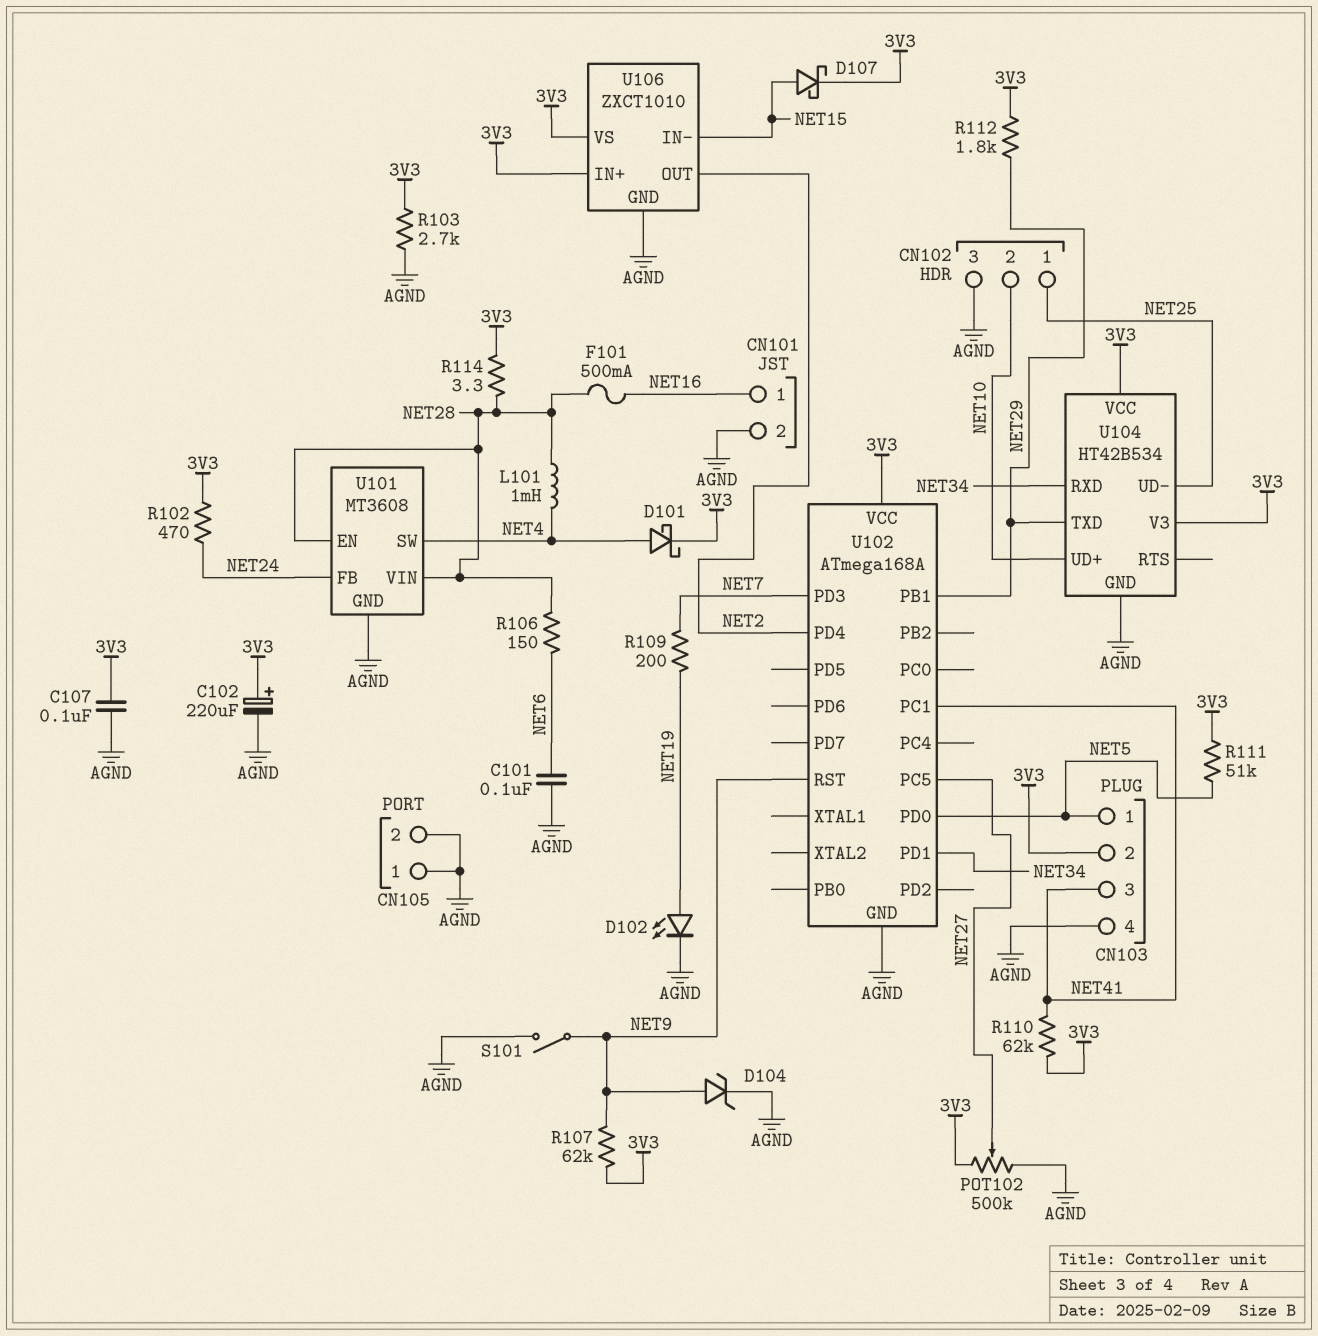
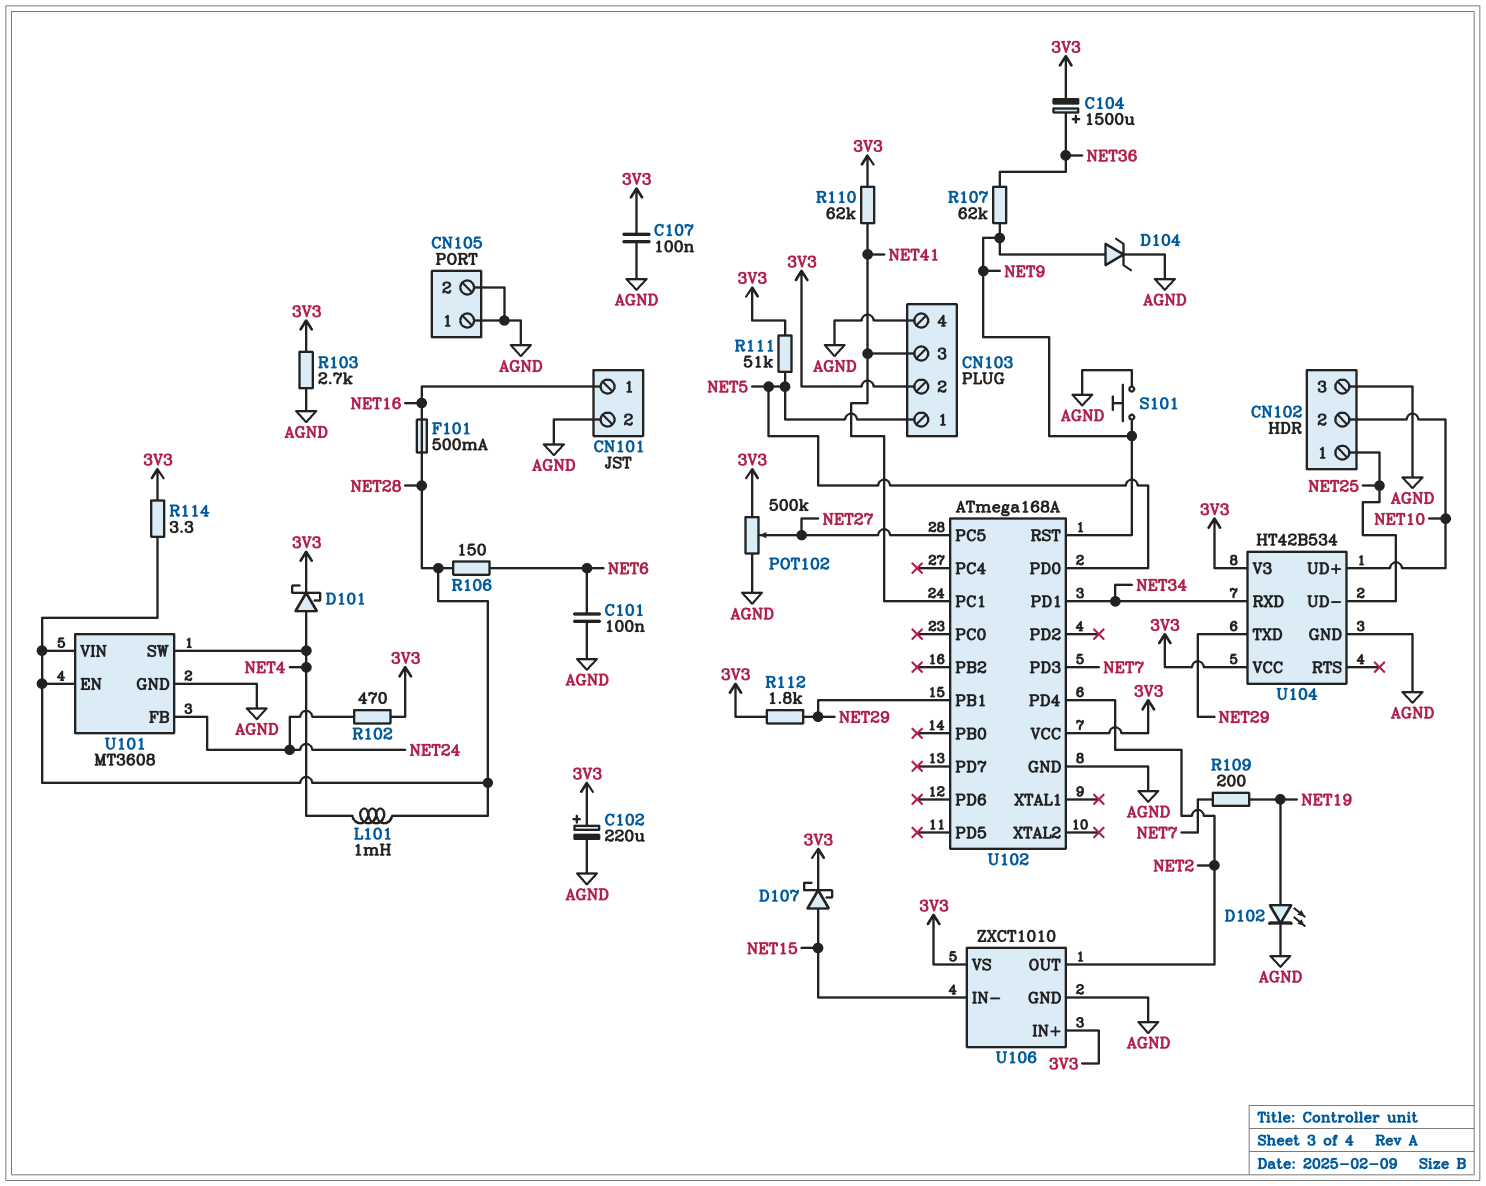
C104: none -> 1500uF (plus NET36, minus 3V3)
R107: 62k (3V3, NET9) -> 62k (NET9, NET36)
S101: switch (AGND, NET9) -> button (AGND, NET9)

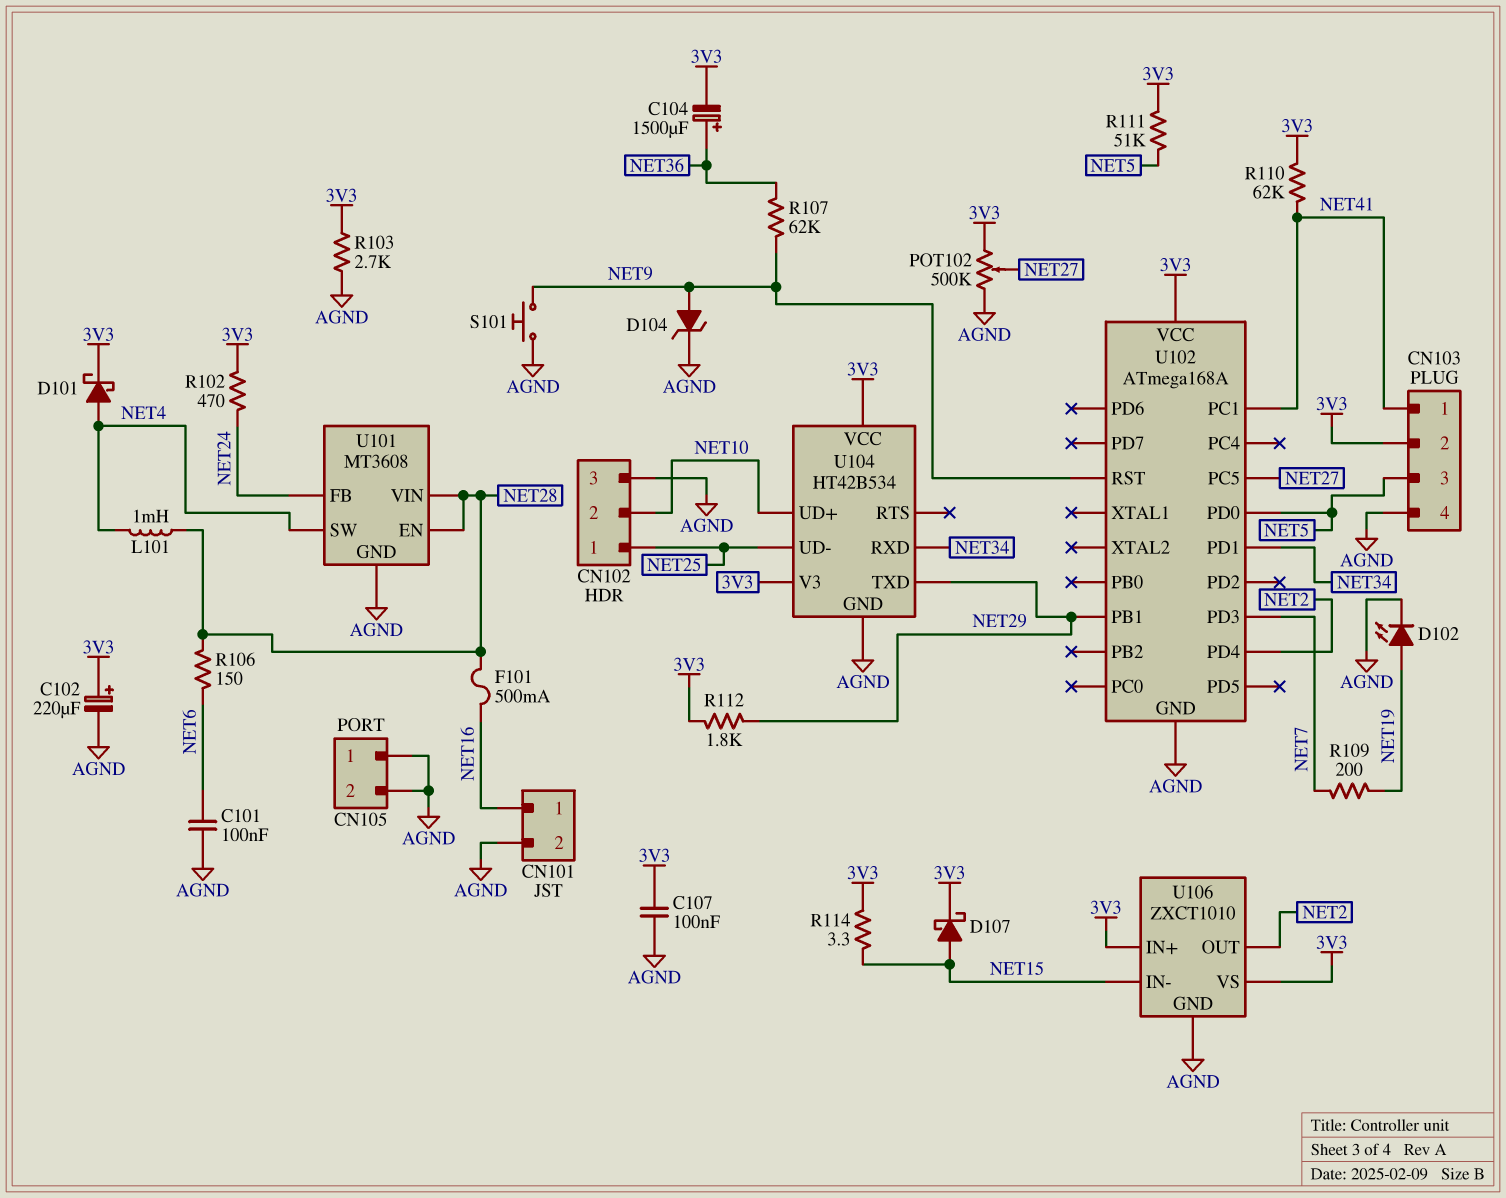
CN103 pin 1: NET5 -> NET41
CN103 pin 3: NET41 -> NET5
R114: 3.3 (3V3, NET28) -> 3.3 (3V3, NET15)

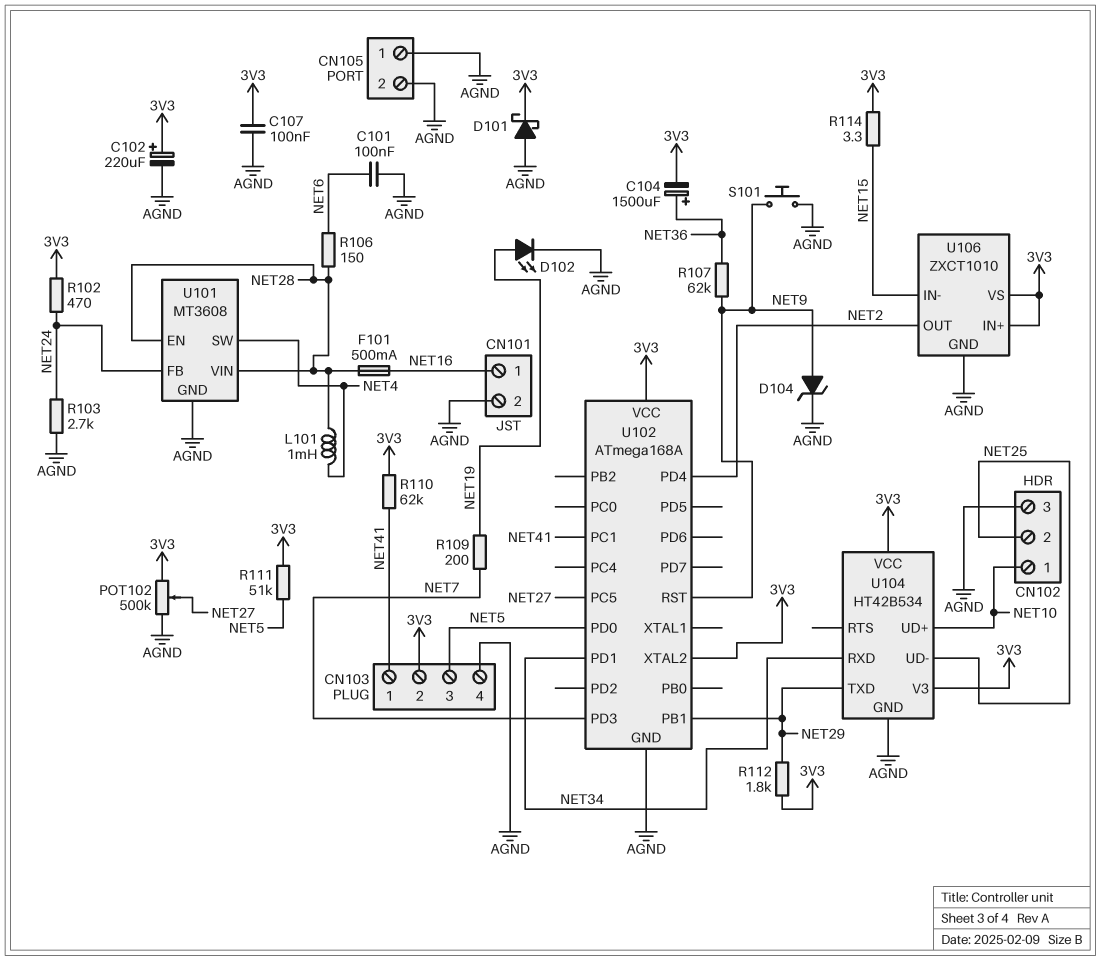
CN102 pin 1: NET25 -> NET10
CN102 pin 2: NET10 -> NET25
D101: schottky (A NET4, K 3V3) -> schottky (A AGND, K 3V3)
D107: schottky (A NET15, K 3V3) -> none
R103: 2.7k (3V3, AGND) -> 2.7k (AGND, NET24)
U102 pin XTAL2: none -> 3V3

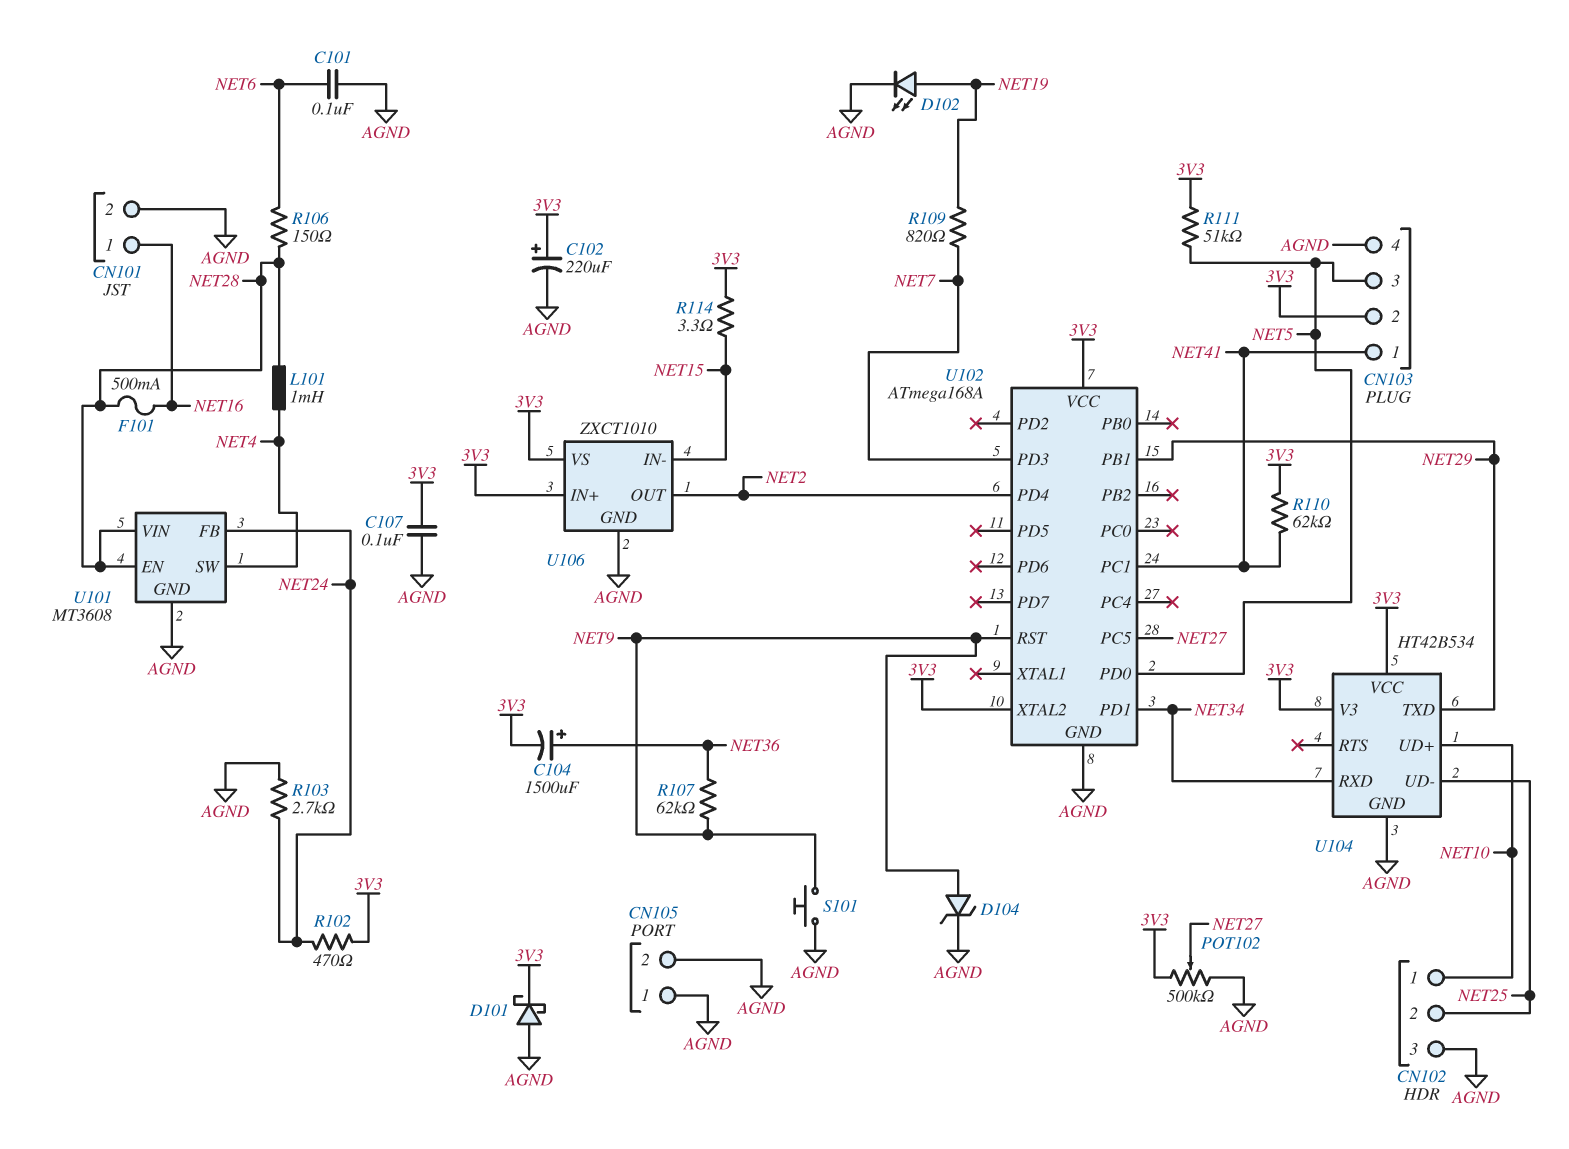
R109: 200 (NET7, NET19) -> 820 (NET7, NET19)
R112: 1.8k (3V3, NET29) -> none

